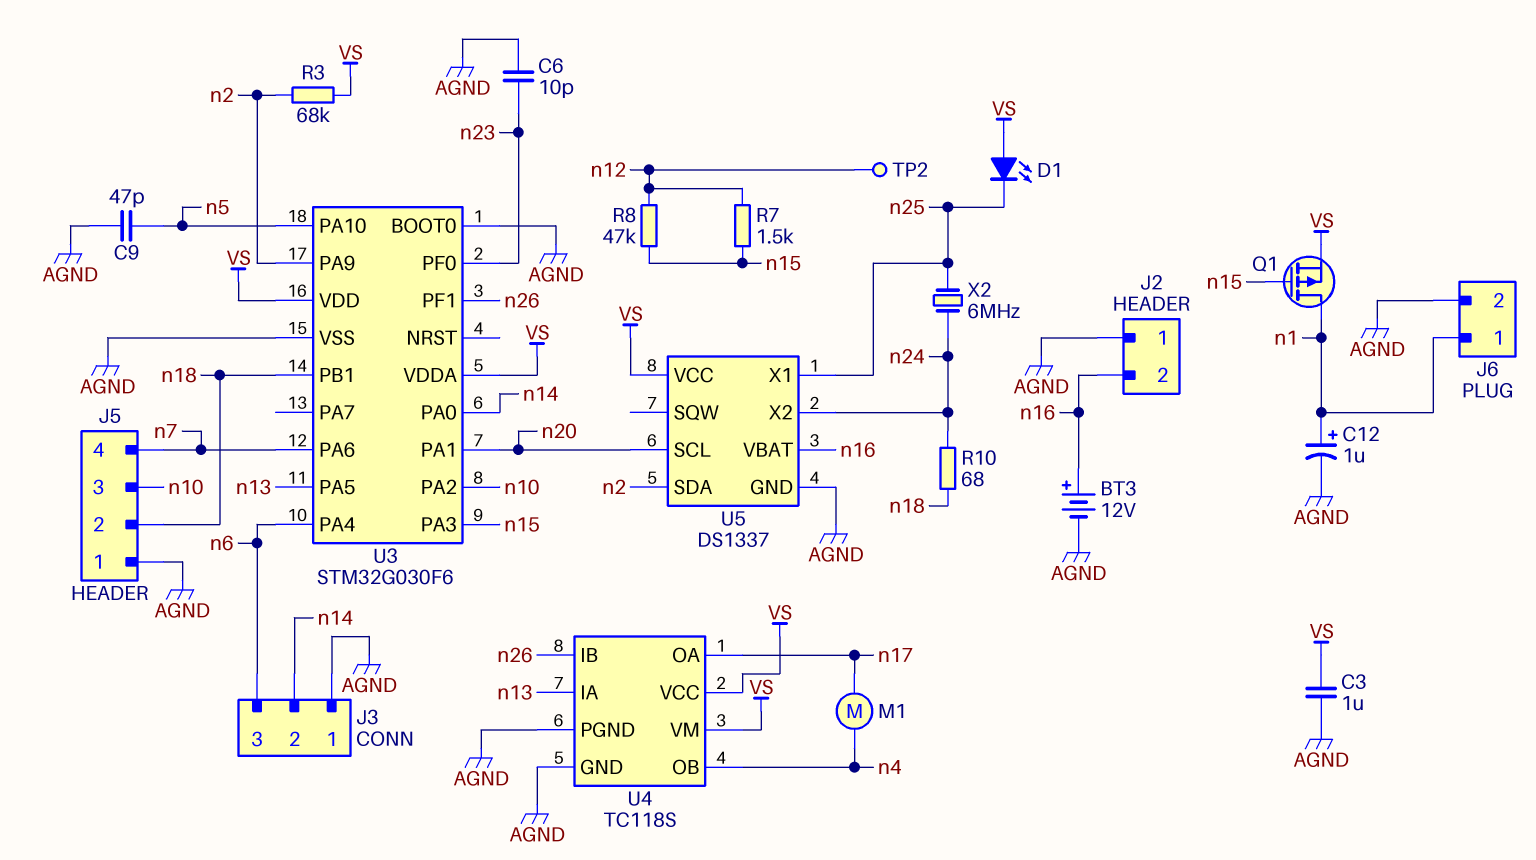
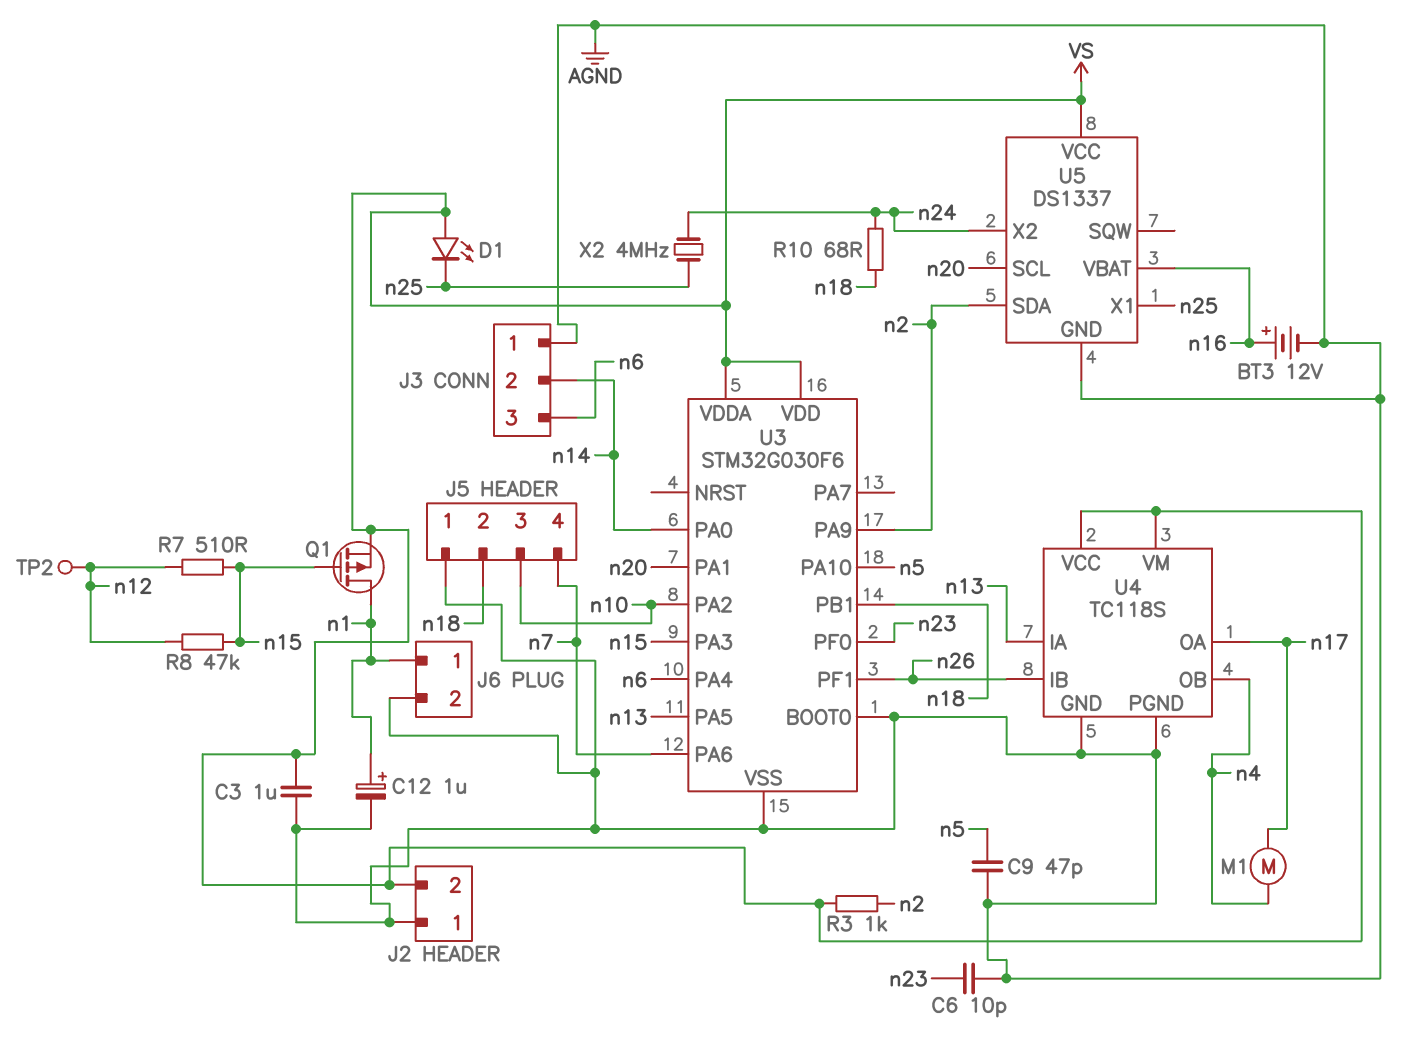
J2 pin 2: n16 -> VS
R3: 68k (VS, n2) -> 1k (VS, n2)
R7: 1.5k (n12, n15) -> 510 (n12, n15)
X2: 6MHz (n24, n25) -> 4MHz (n24, n25)

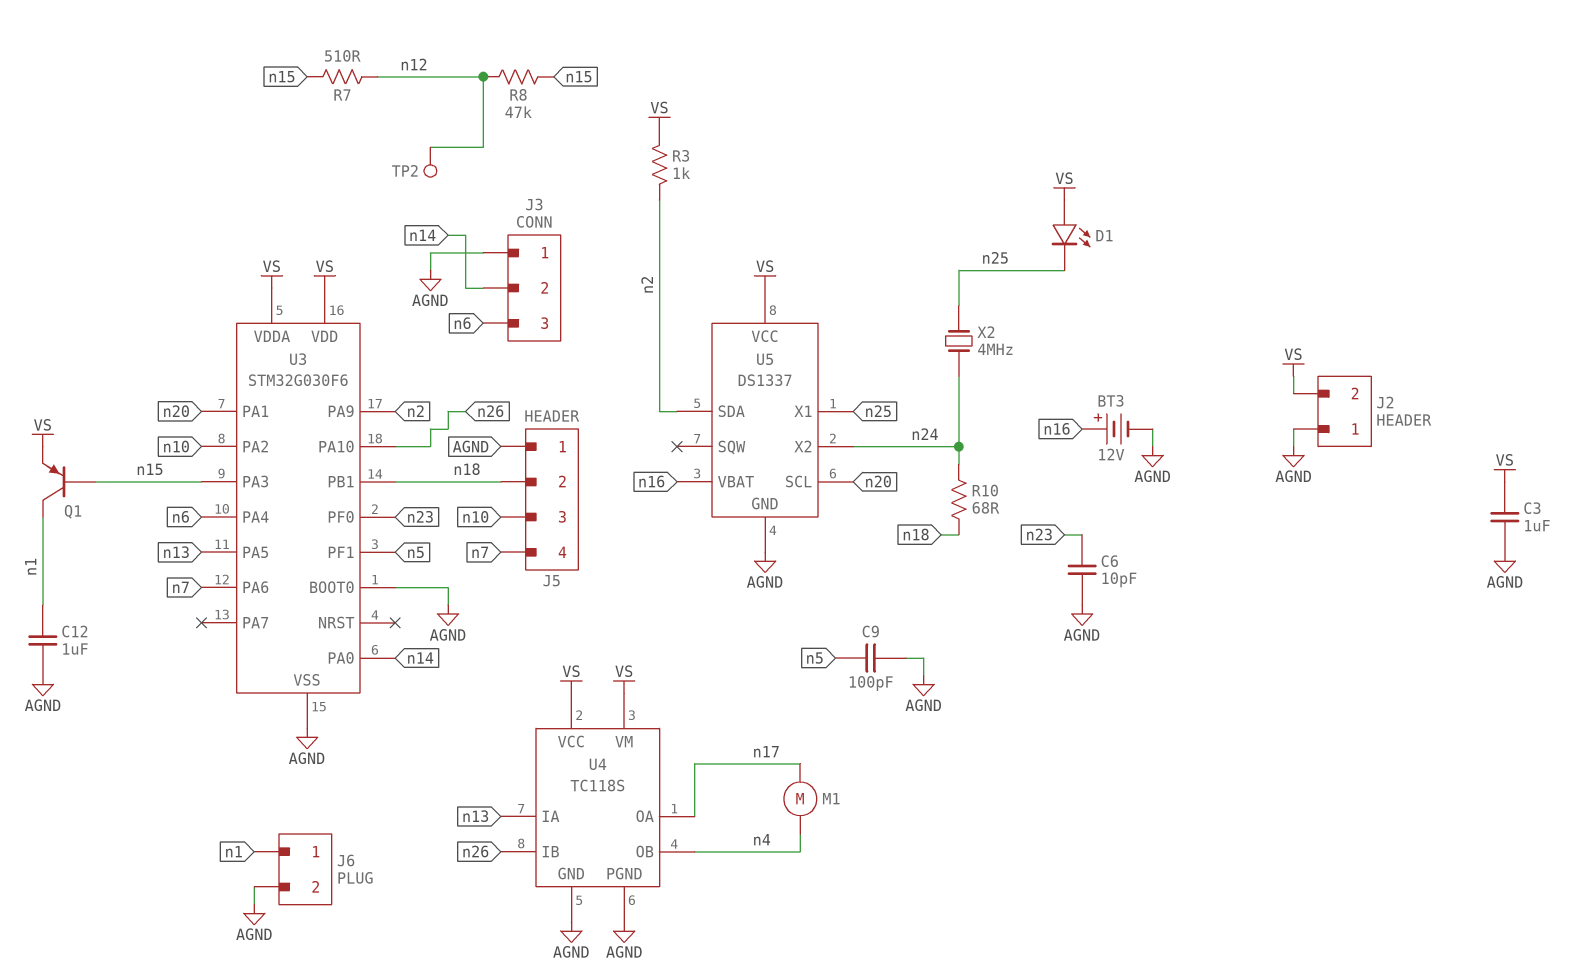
C9: 47pF (AGND, n5) -> 100pF (AGND, n5)
C12: 1uF (plus n1, minus AGND) -> 1uF (AGND, n1)
Q1: PMOS (G n15, D n1, S VS) -> PNP (B n15, C n1, E VS)
U3 pin PA10: n5 -> n26
U3 pin PF1: n26 -> n5

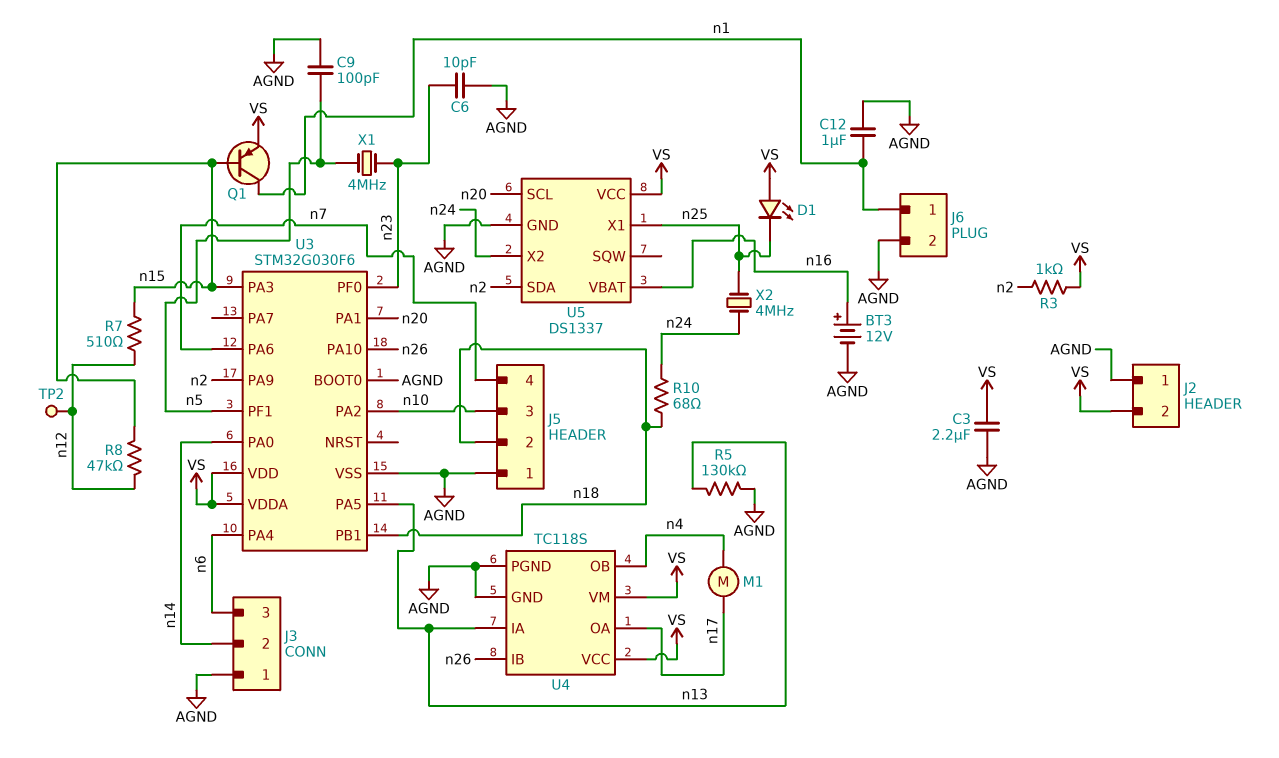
C3: 1uF (AGND, VS) -> 2.2uF (AGND, VS)
R5: none -> 130k (AGND, n13)
X1: none -> 4MHz (n5, n23)

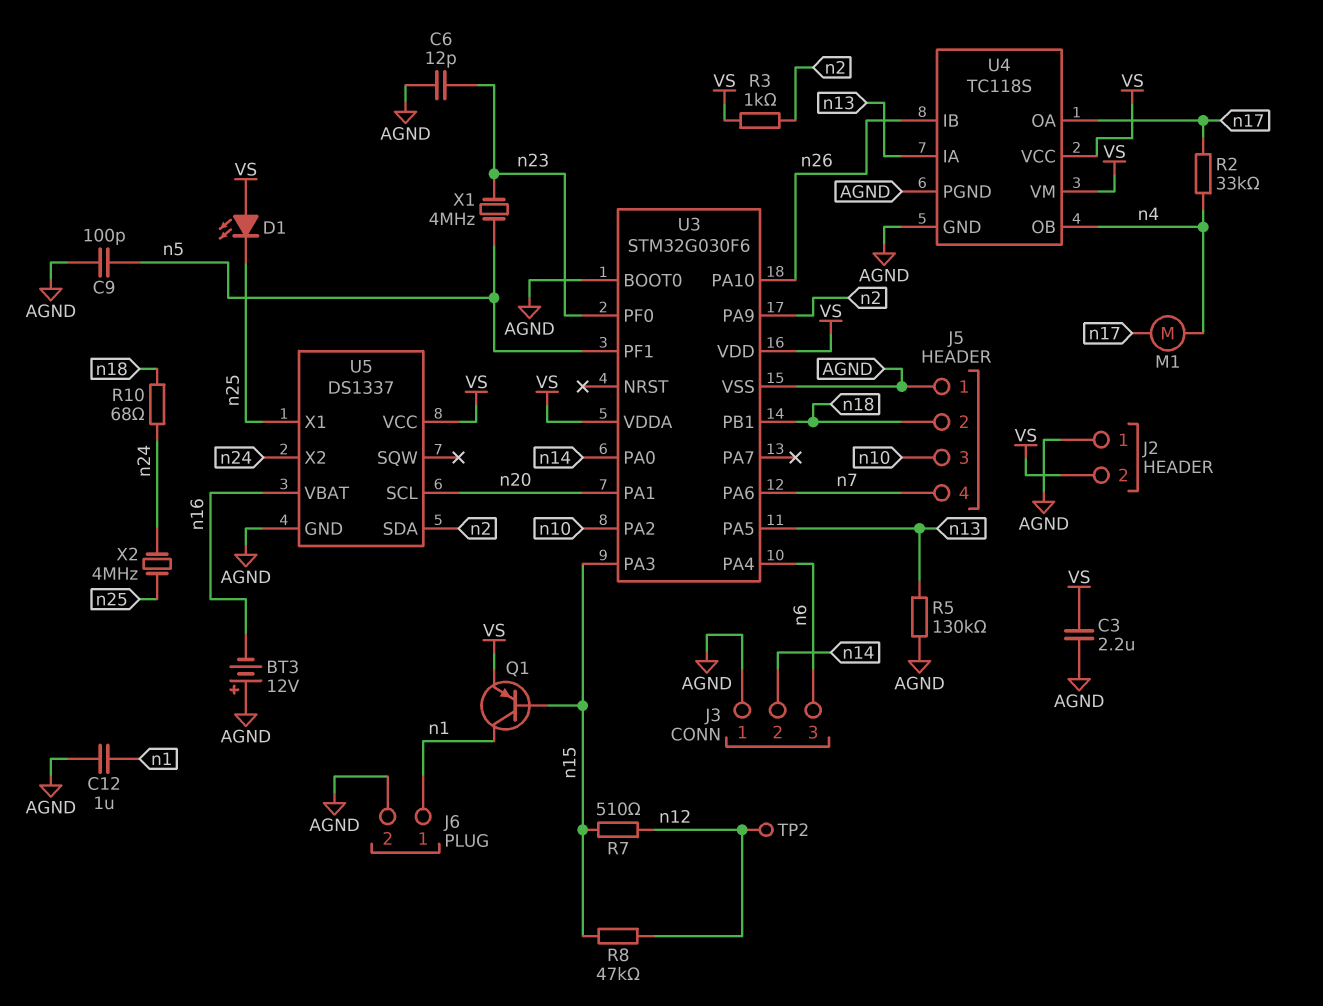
BT3: 12V (plus n16, minus AGND) -> 12V (plus AGND, minus n16)
C6: 10pF (AGND, n23) -> 12pF (AGND, n23)
R2: none -> 33k (n4, n17)

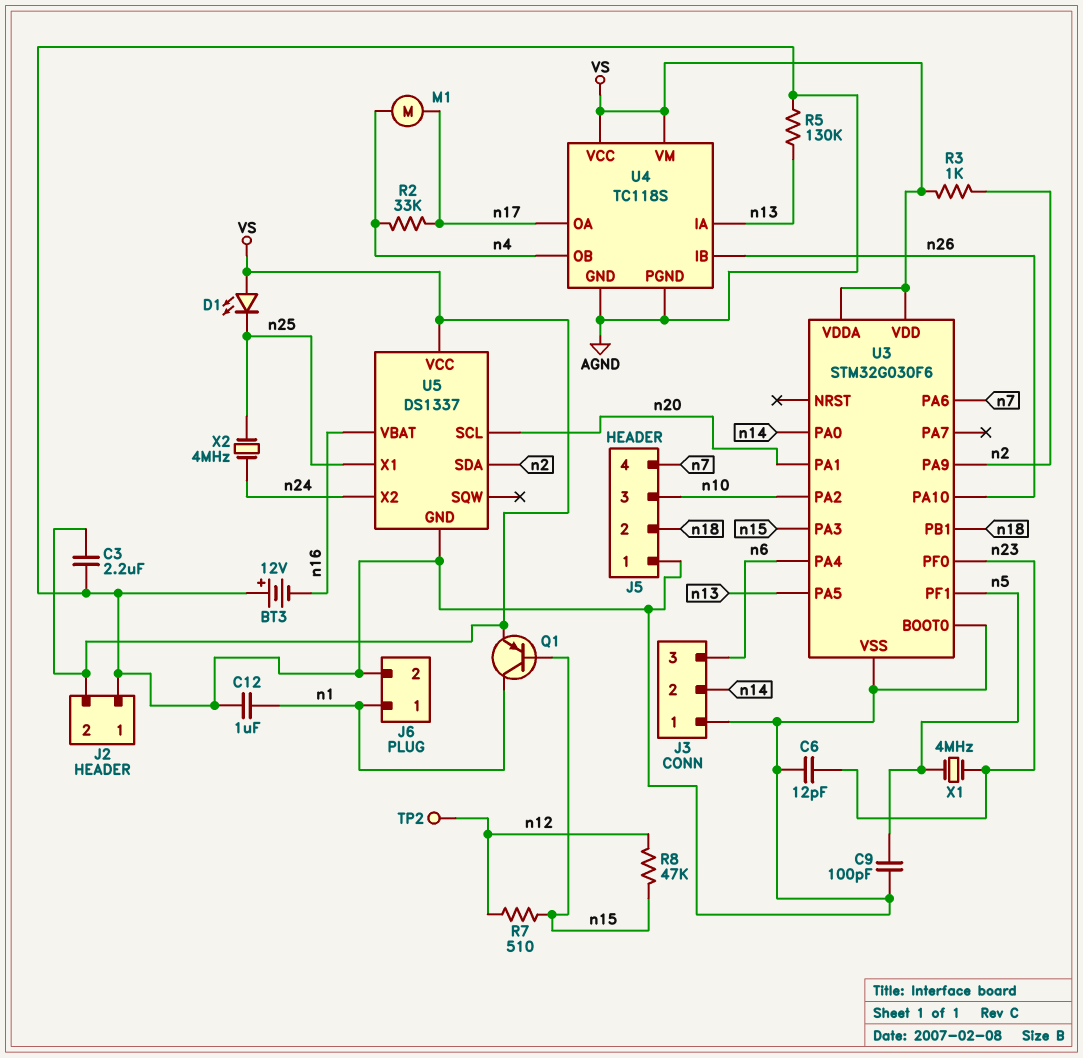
R10: 68 (n18, n24) -> none

